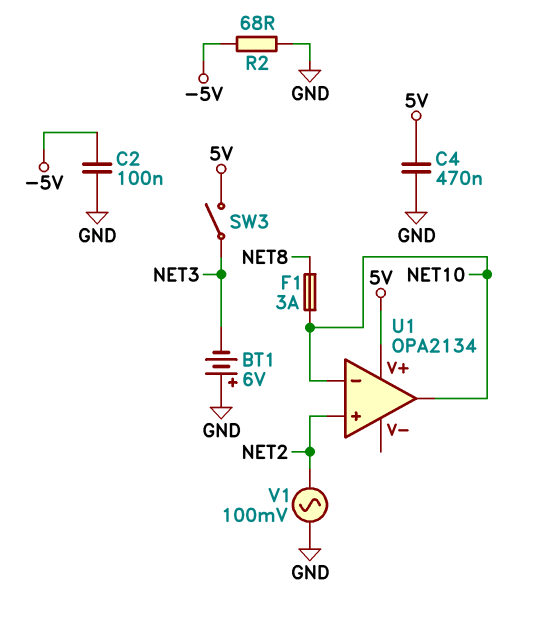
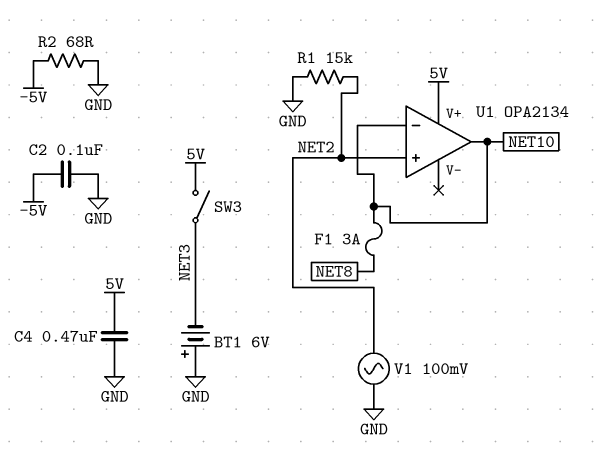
R1: none -> 15k (GND, NET2)

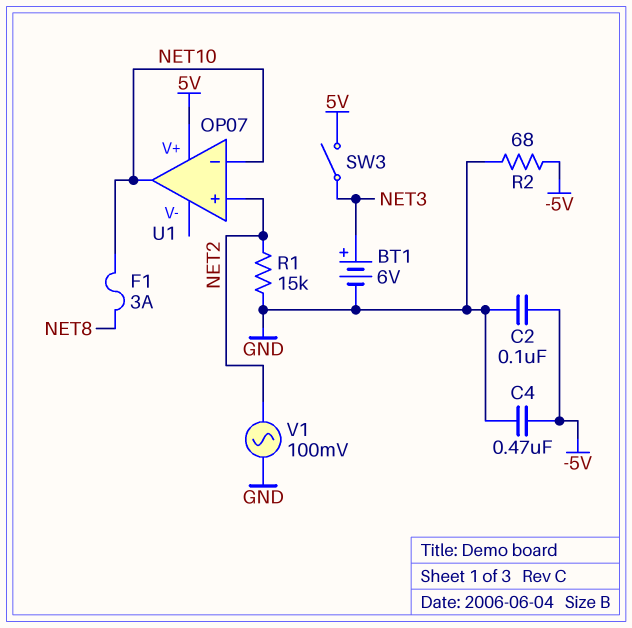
BT1: 6V (plus GND, minus NET3) -> 6V (plus NET3, minus GND)
C4: 470nF (5V, GND) -> 470nF (-5V, GND)
U1: OPA2134 -> OP07

